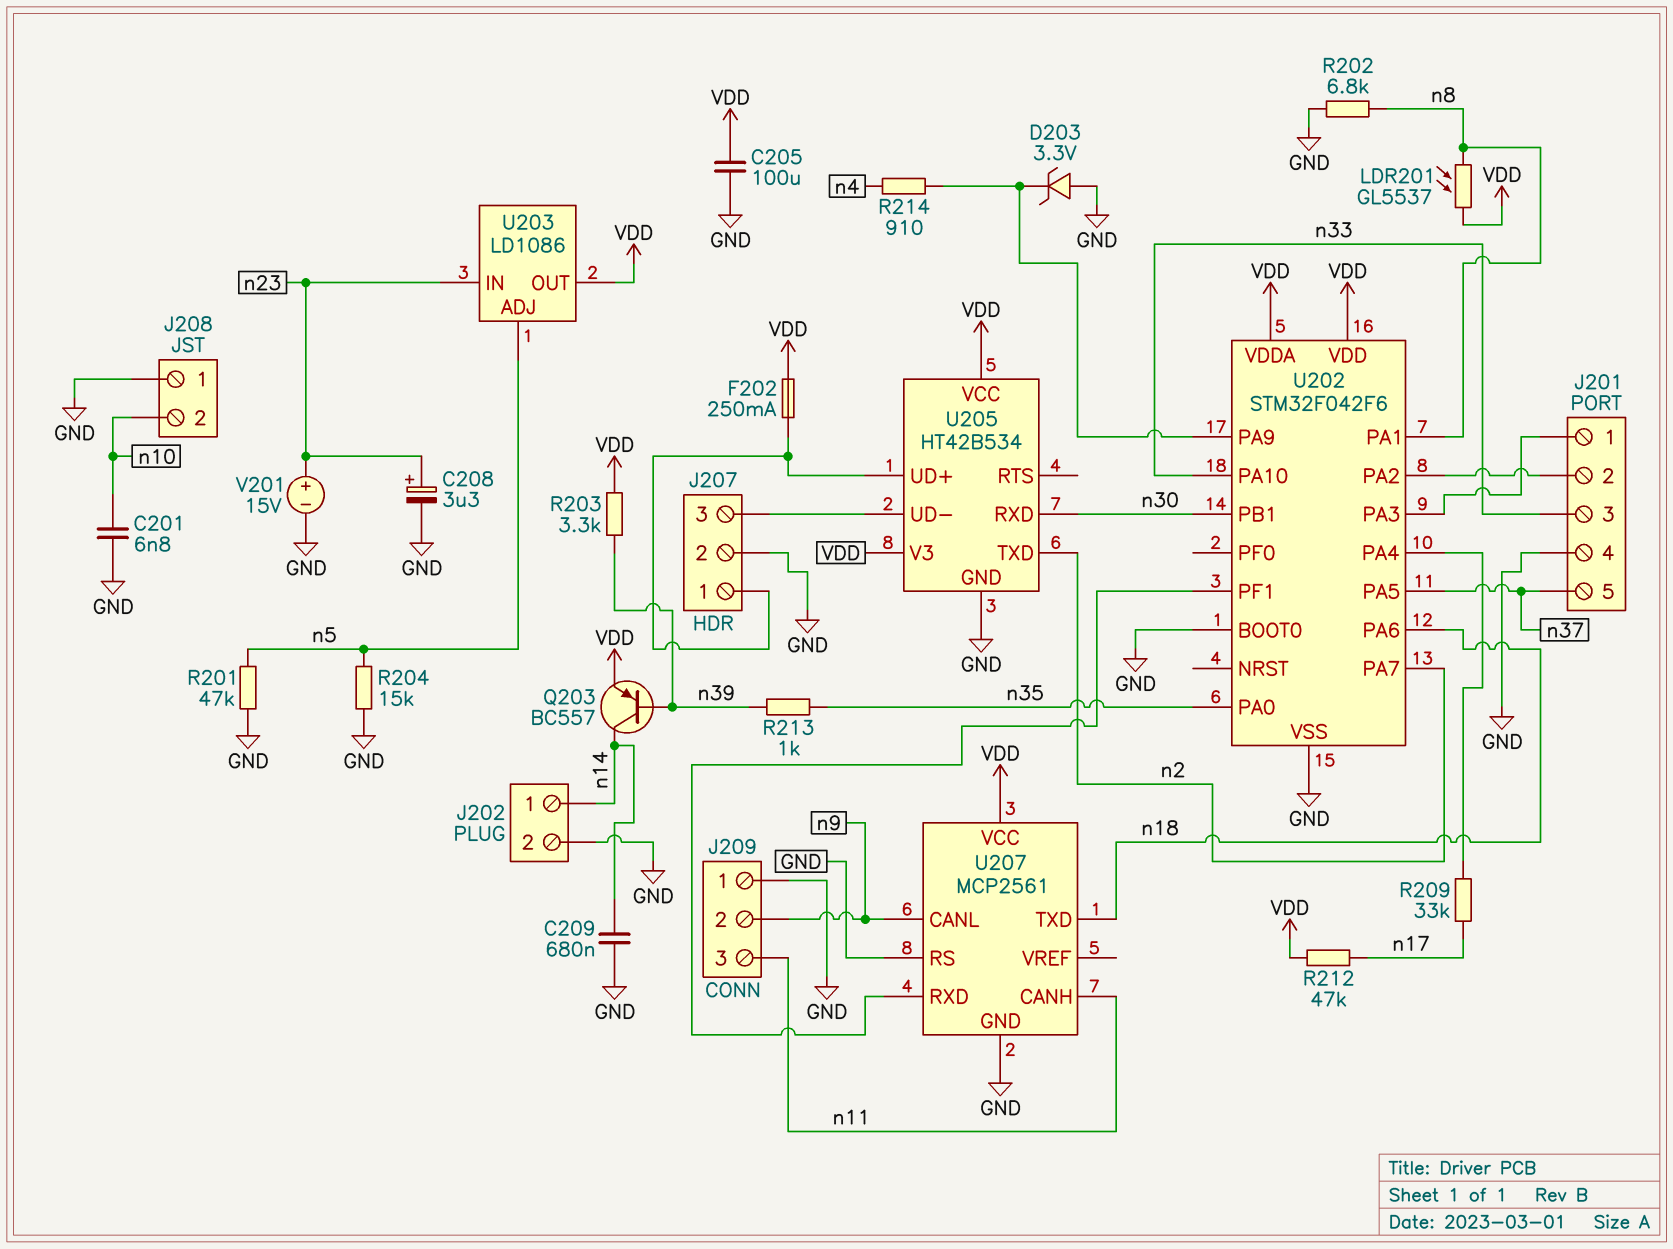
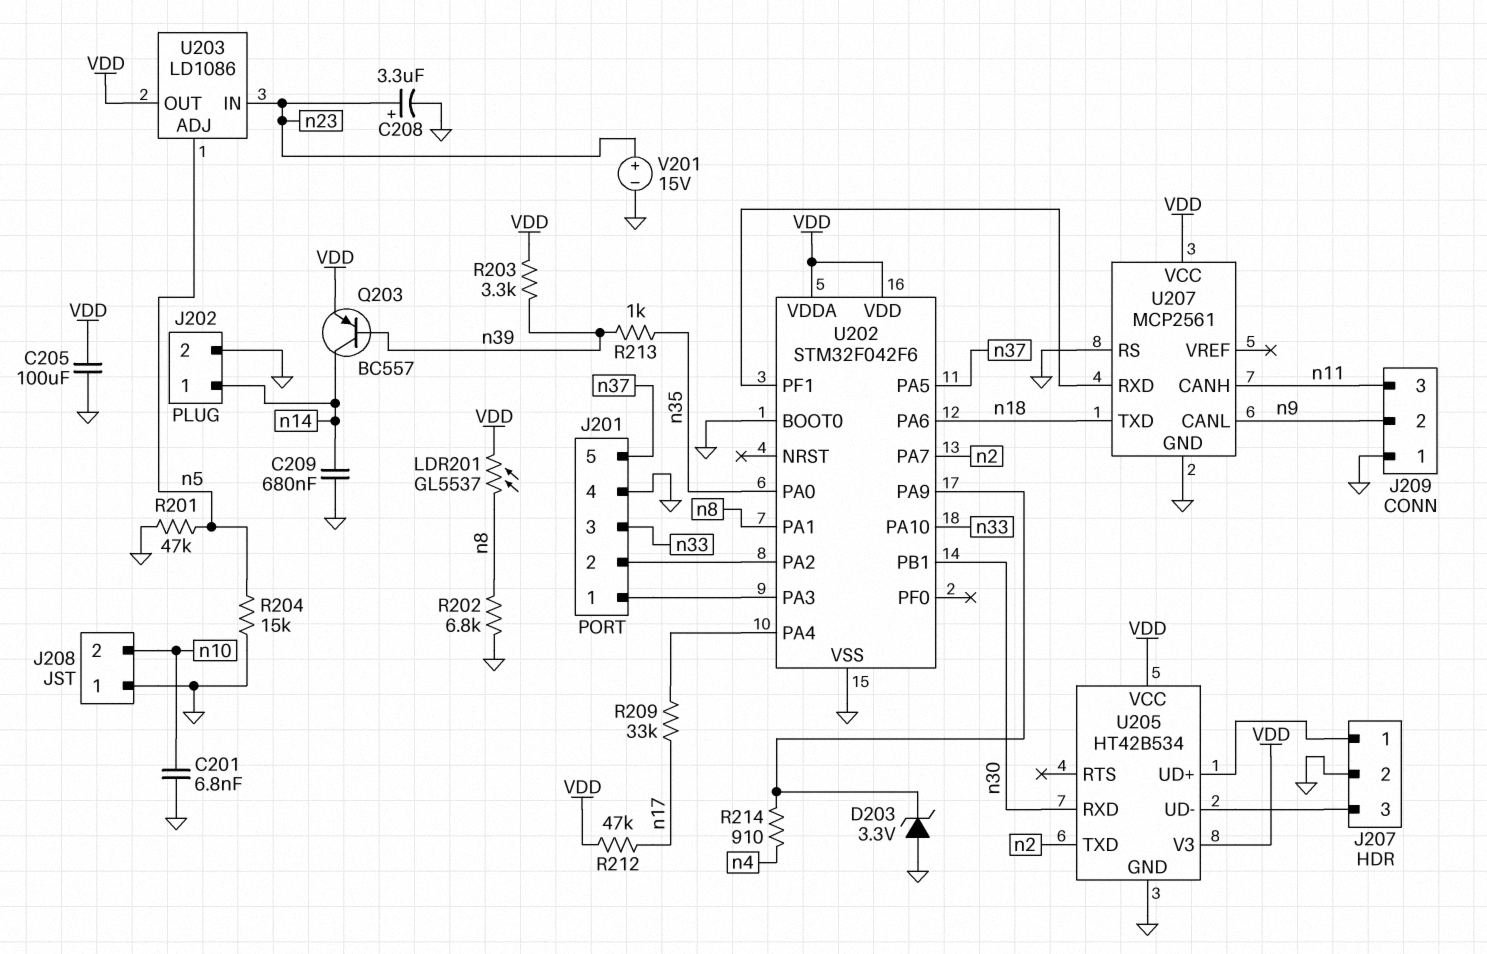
F202: 250mA (J207/1, VDD) -> none

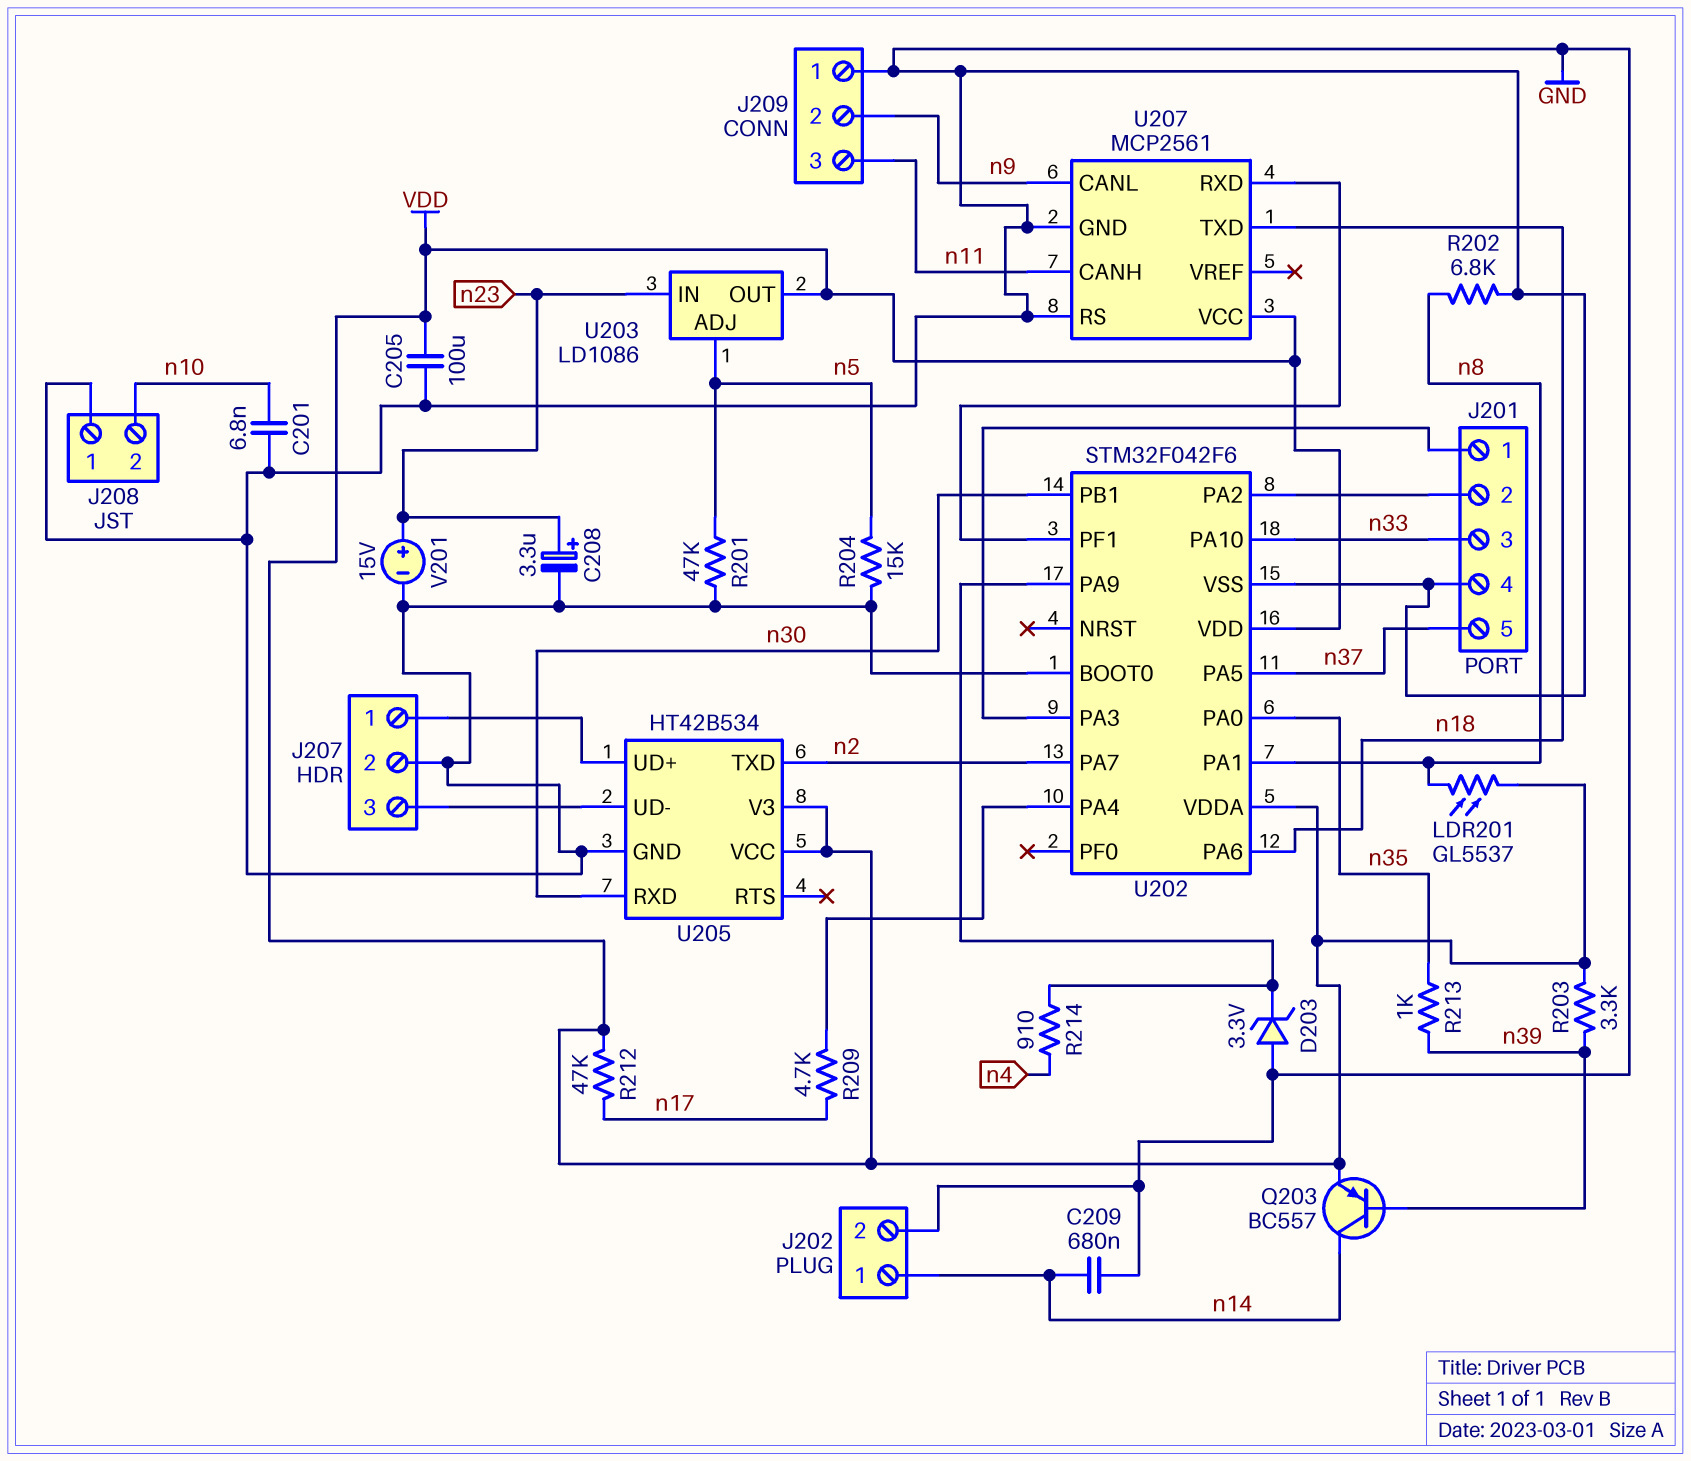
R209: 33k (U202/PA4, n17) -> 4.7k (U202/PA4, n17)

